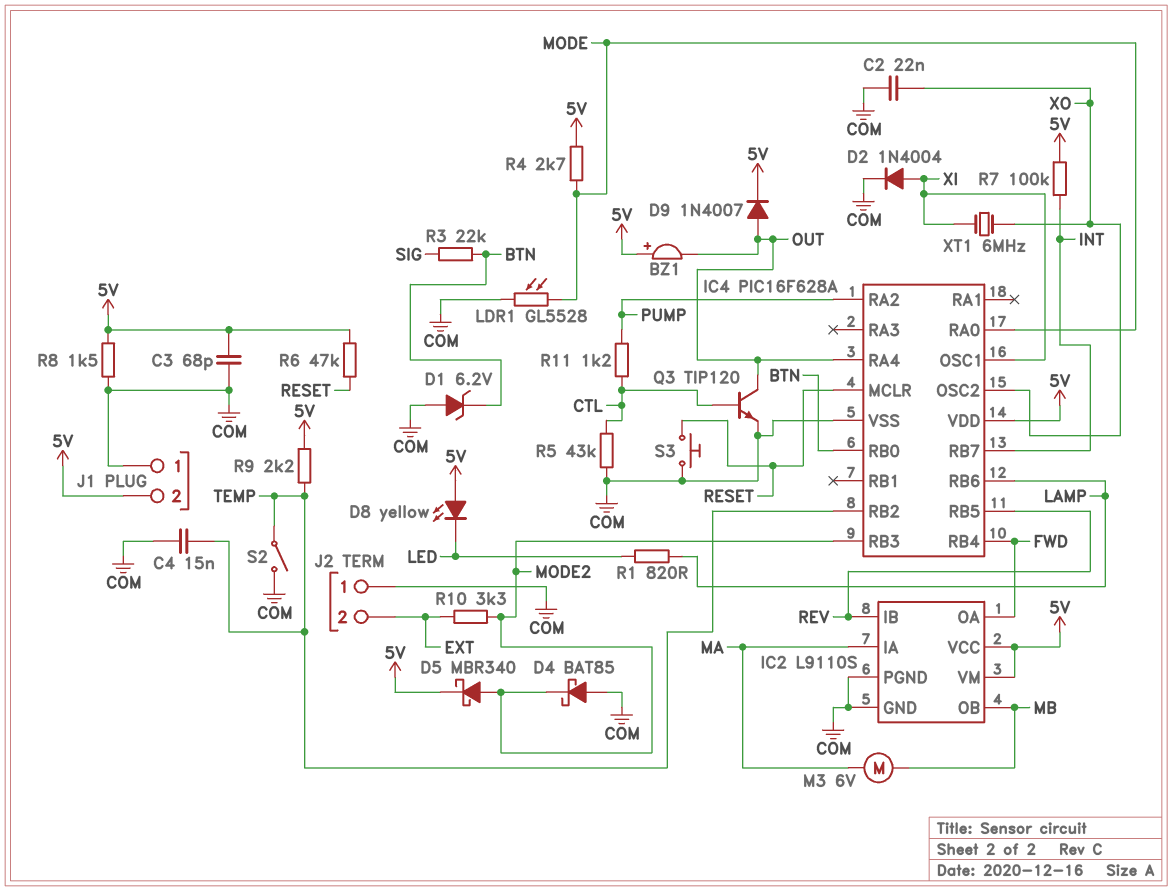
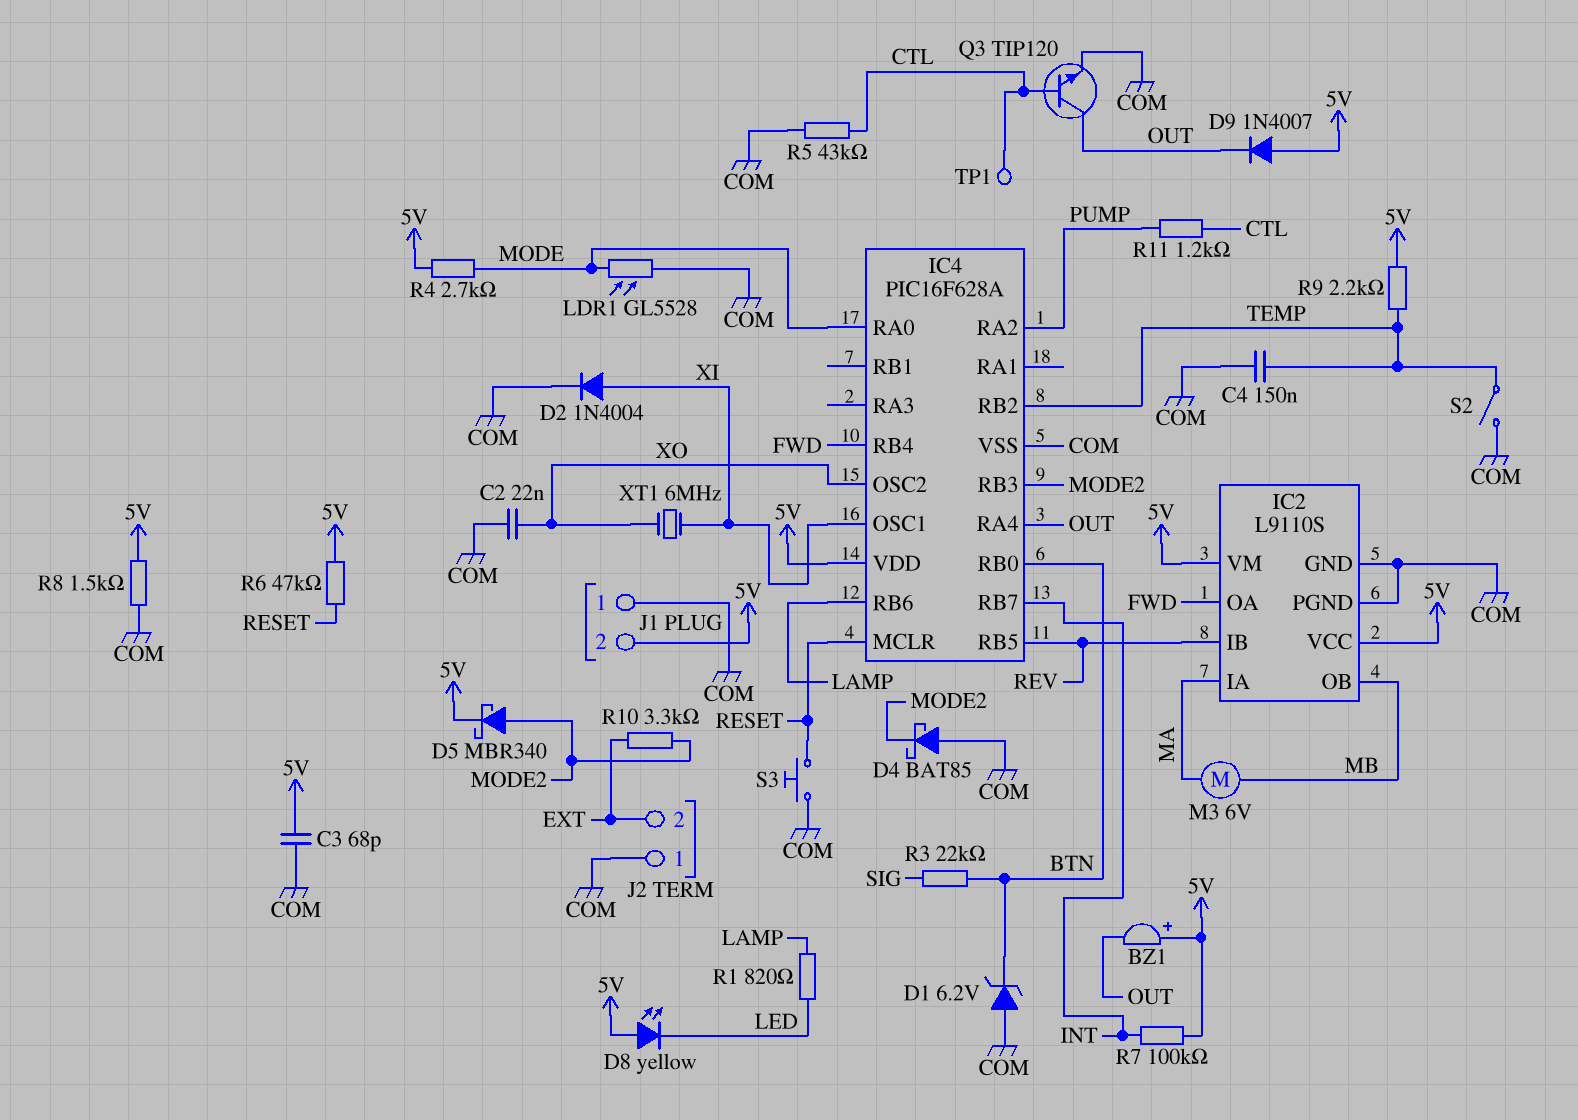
C4: 15nF (COM, TEMP) -> 150nF (COM, TEMP)
D9: diode 1N4007 (A OUT, K 5V) -> diode 1N4007 (A 5V, K OUT)
TP1: none -> test point (CTL)

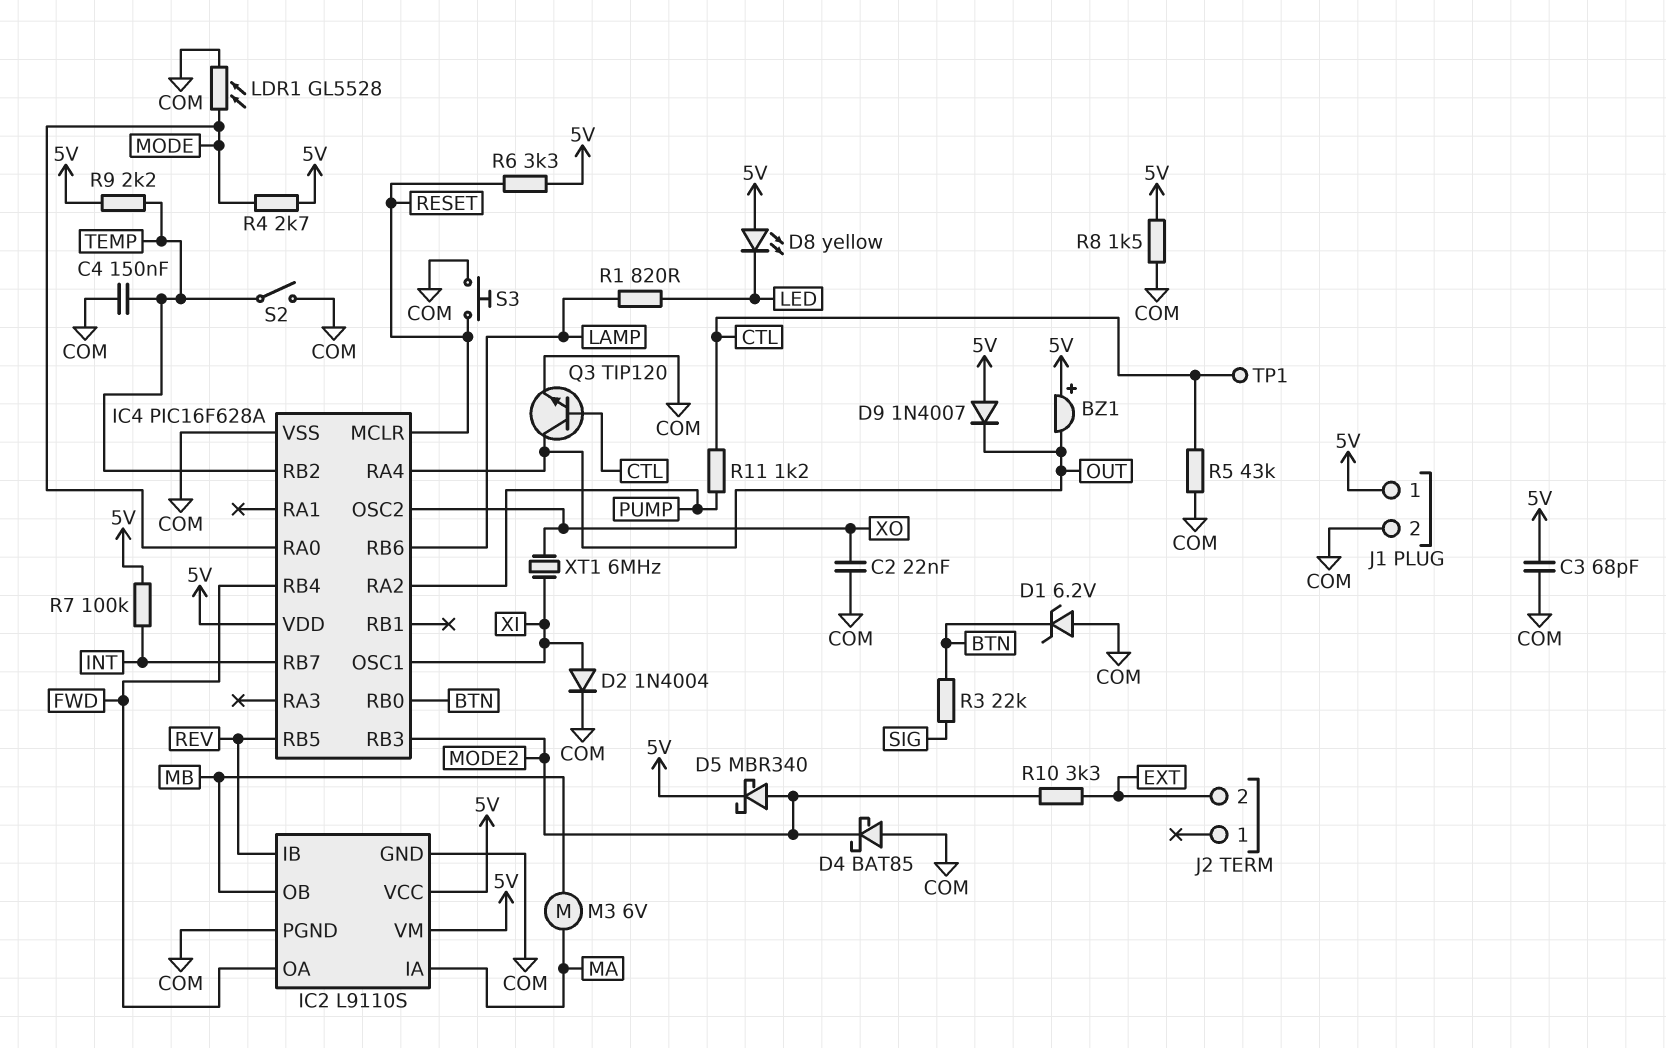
J1 pin 1: COM -> 5V
J1 pin 2: 5V -> COM
J2 pin 1: COM -> none
R6: 47k (5V, RESET) -> 3.3k (5V, RESET)

